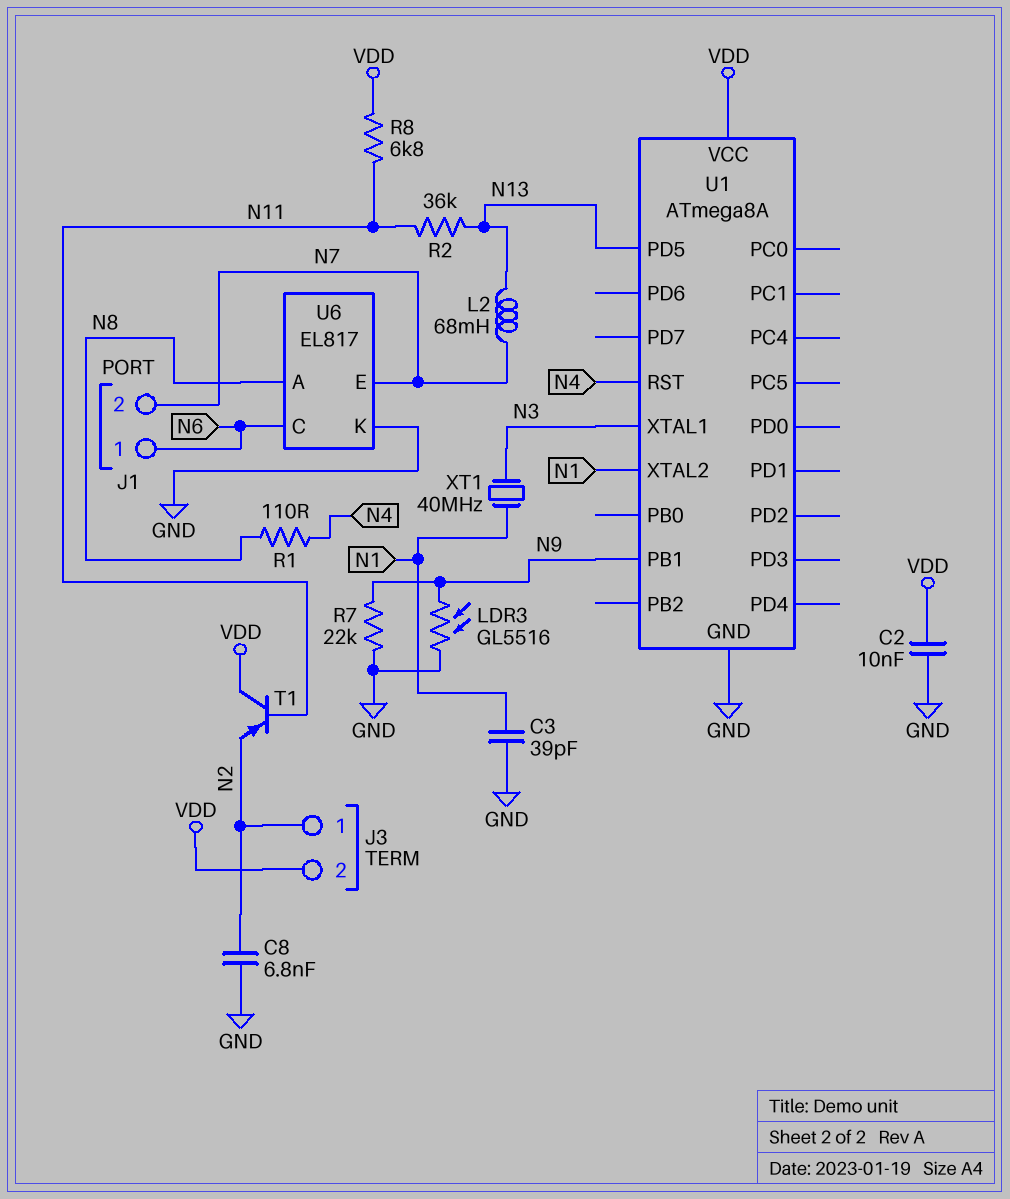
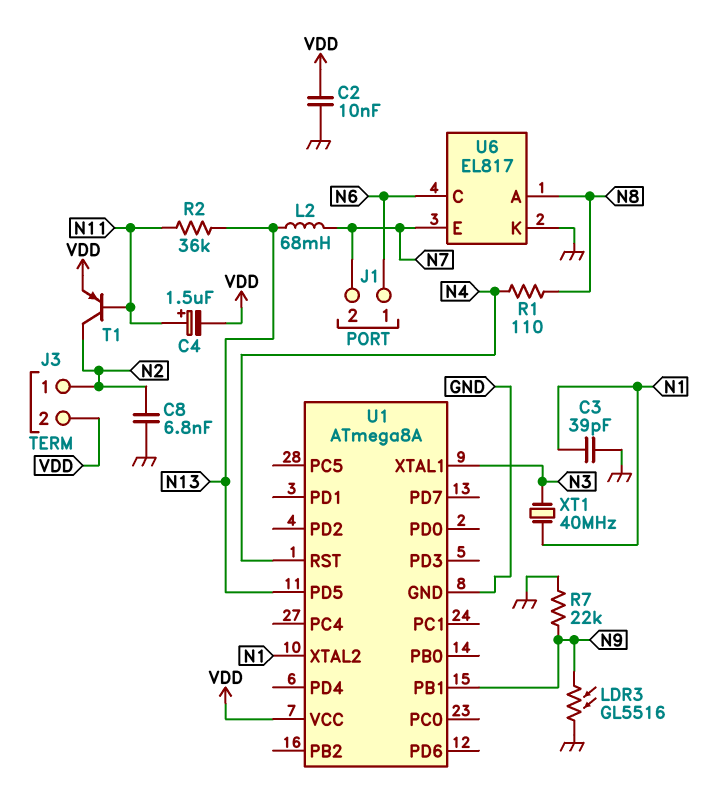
C4: none -> 1.5uF (plus N11, minus VDD)
R8: 6.8k (N11, VDD) -> none
T1: PNP (B N11, C VDD, E N2) -> PNP (B N11, C N2, E VDD)

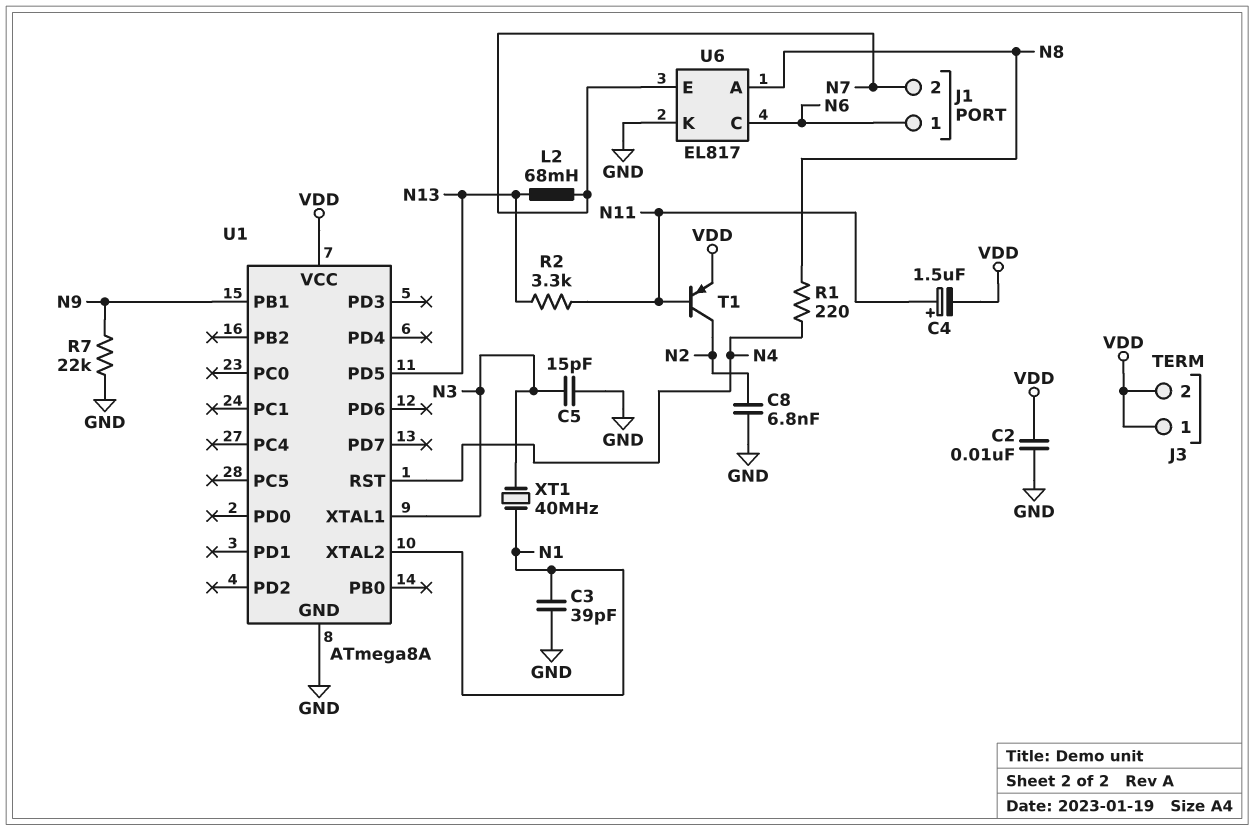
C5: none -> 15pF (GND, N3)
J3 pin 1: N2 -> VDD
LDR3: GL5516 (GND, N9) -> none
R1: 110 (N4, N8) -> 220 (N4, N8)
R2: 36k (N11, N13) -> 3.3k (N11, N13)

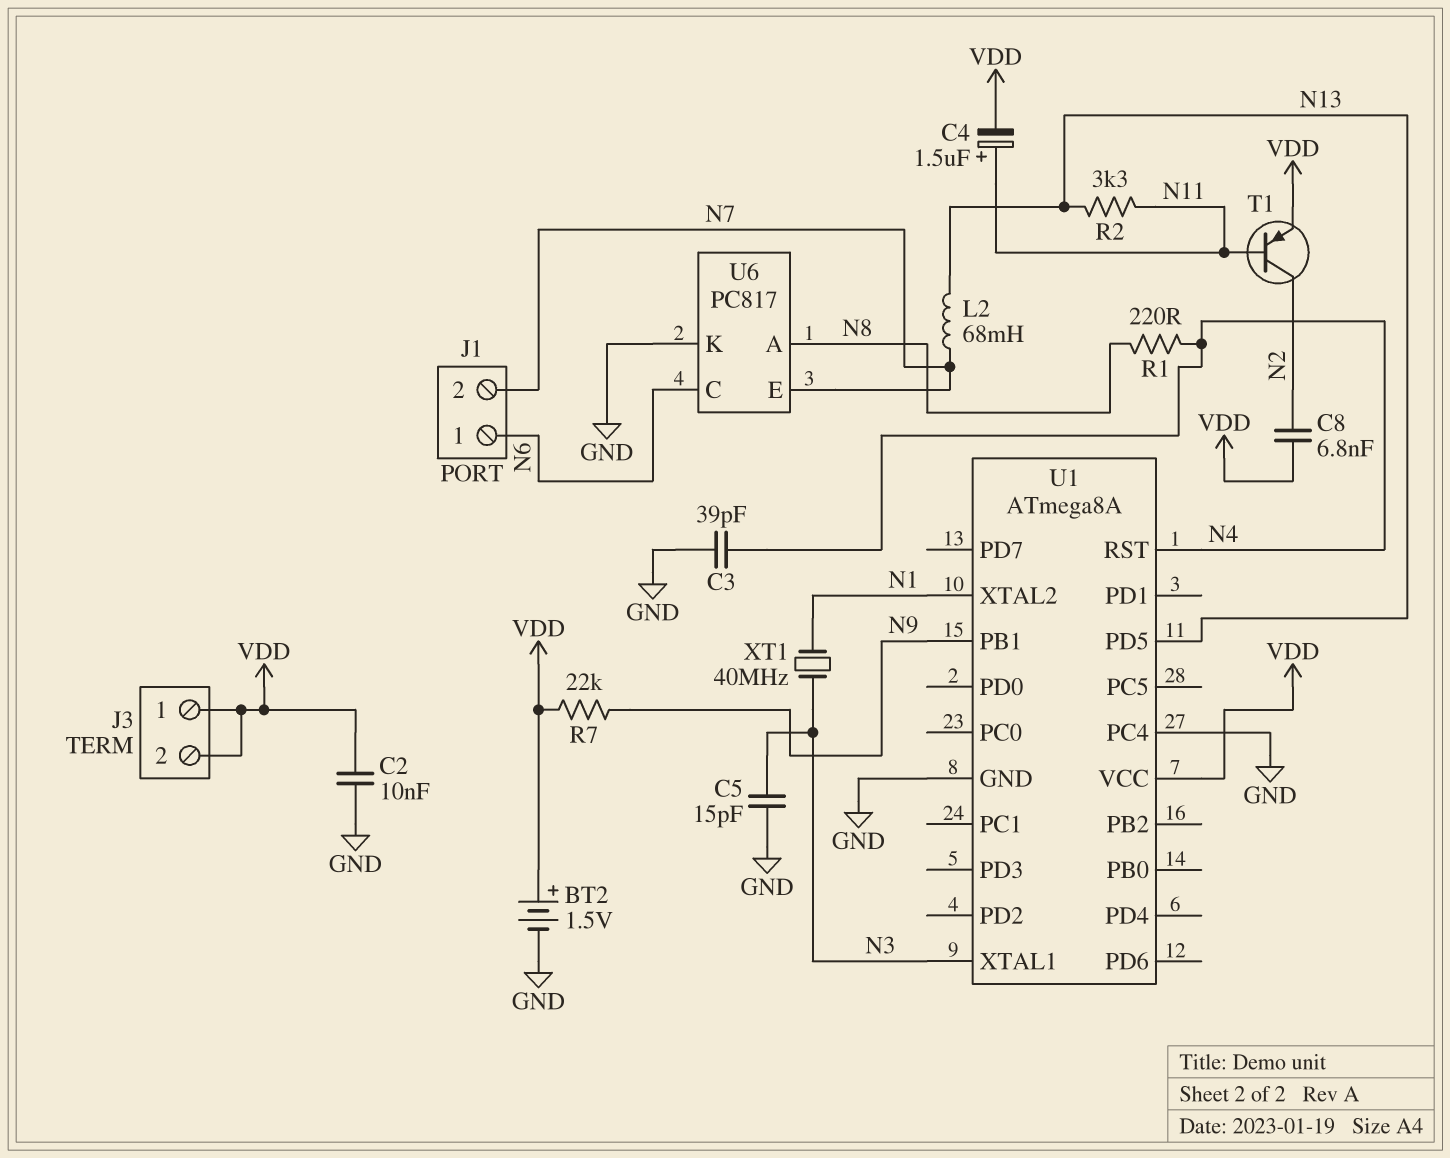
BT2: none -> 1.5V (plus VDD, minus GND)
C3: 39pF (GND, N1) -> 39pF (GND, N4)
C8: 6.8nF (GND, N2) -> 6.8nF (N2, VDD)
R7: 22k (GND, N9) -> 22k (N9, VDD)
U1 pin PC4: none -> GND
U6: EL817 -> PC817

